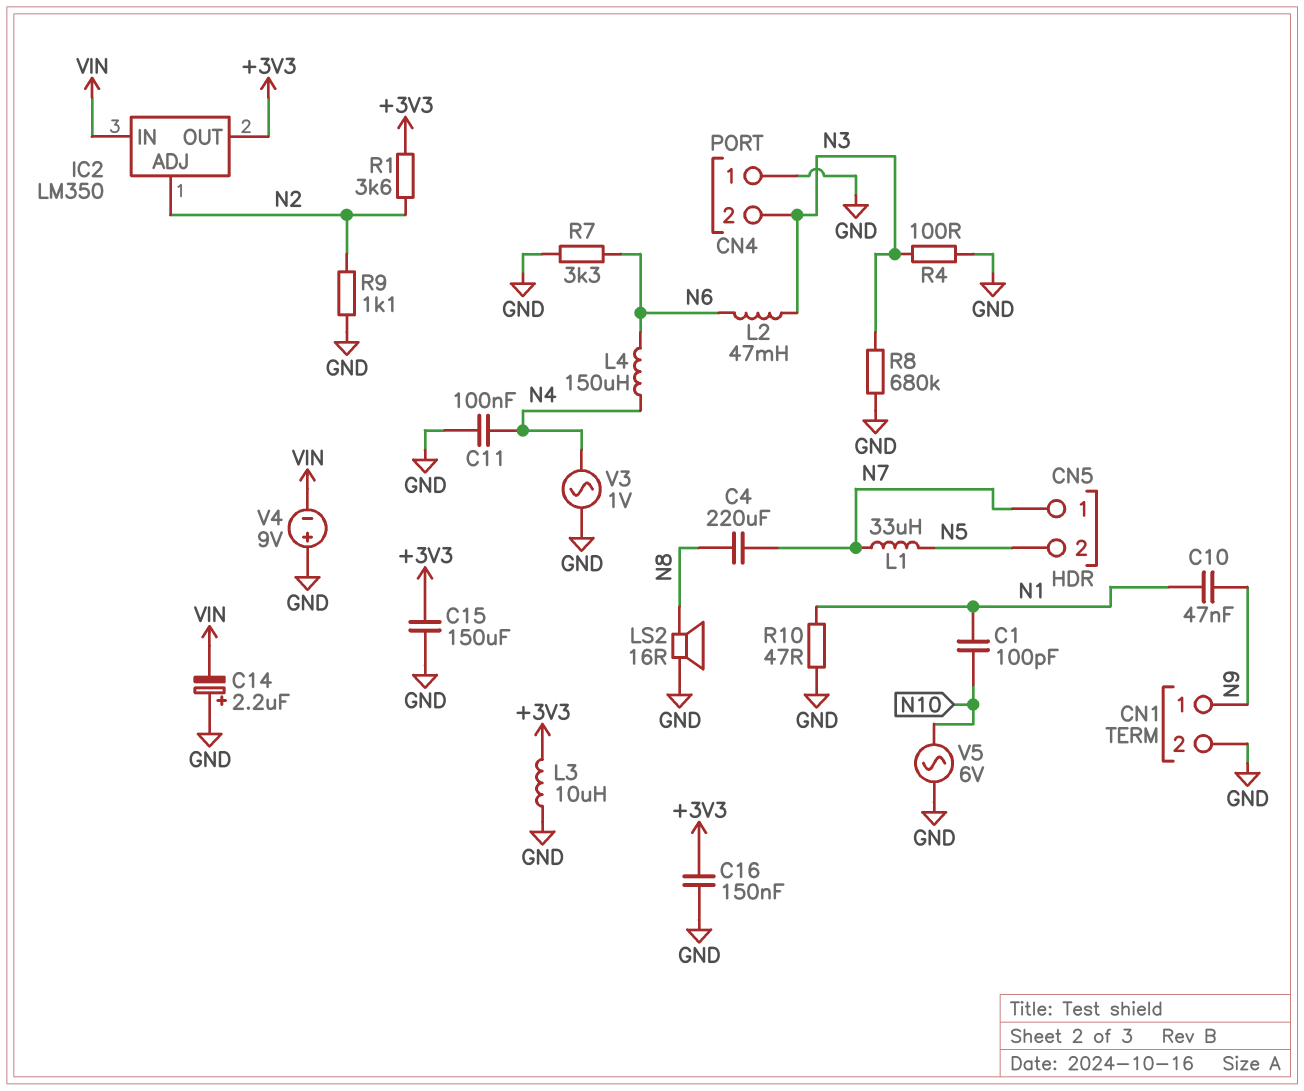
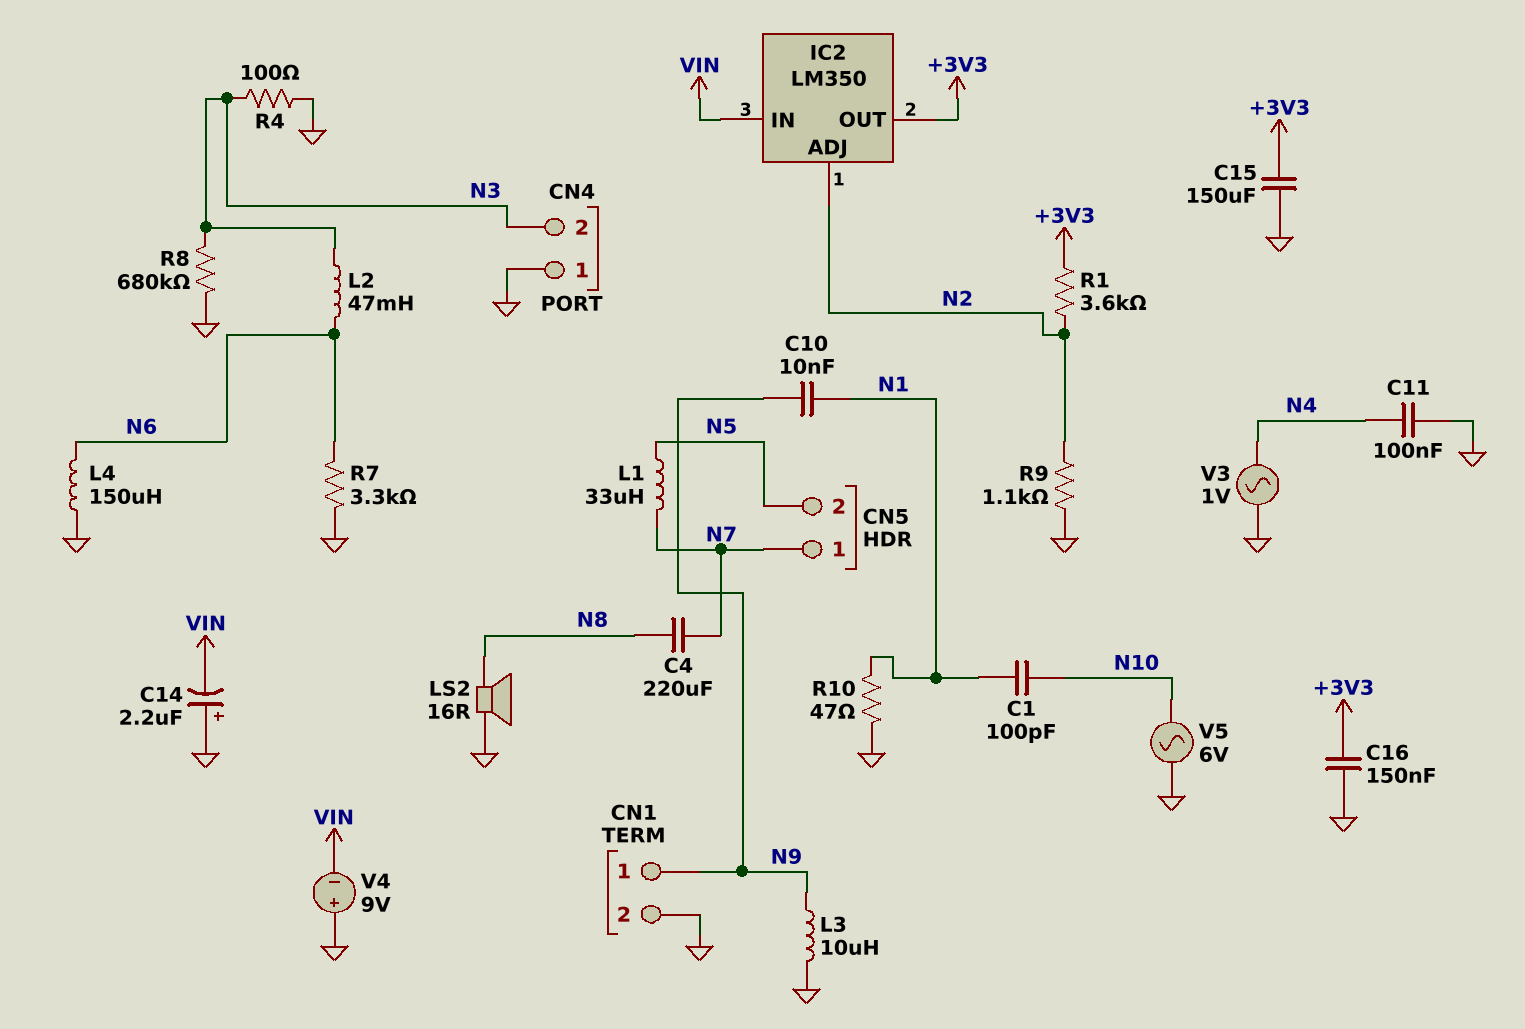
C10: 47nF (N1, N9) -> 10nF (N1, N9)
L3: 10uH (+3V3, GND) -> 10uH (GND, N9)
L4: 150uH (N4, N6) -> 150uH (GND, N6)

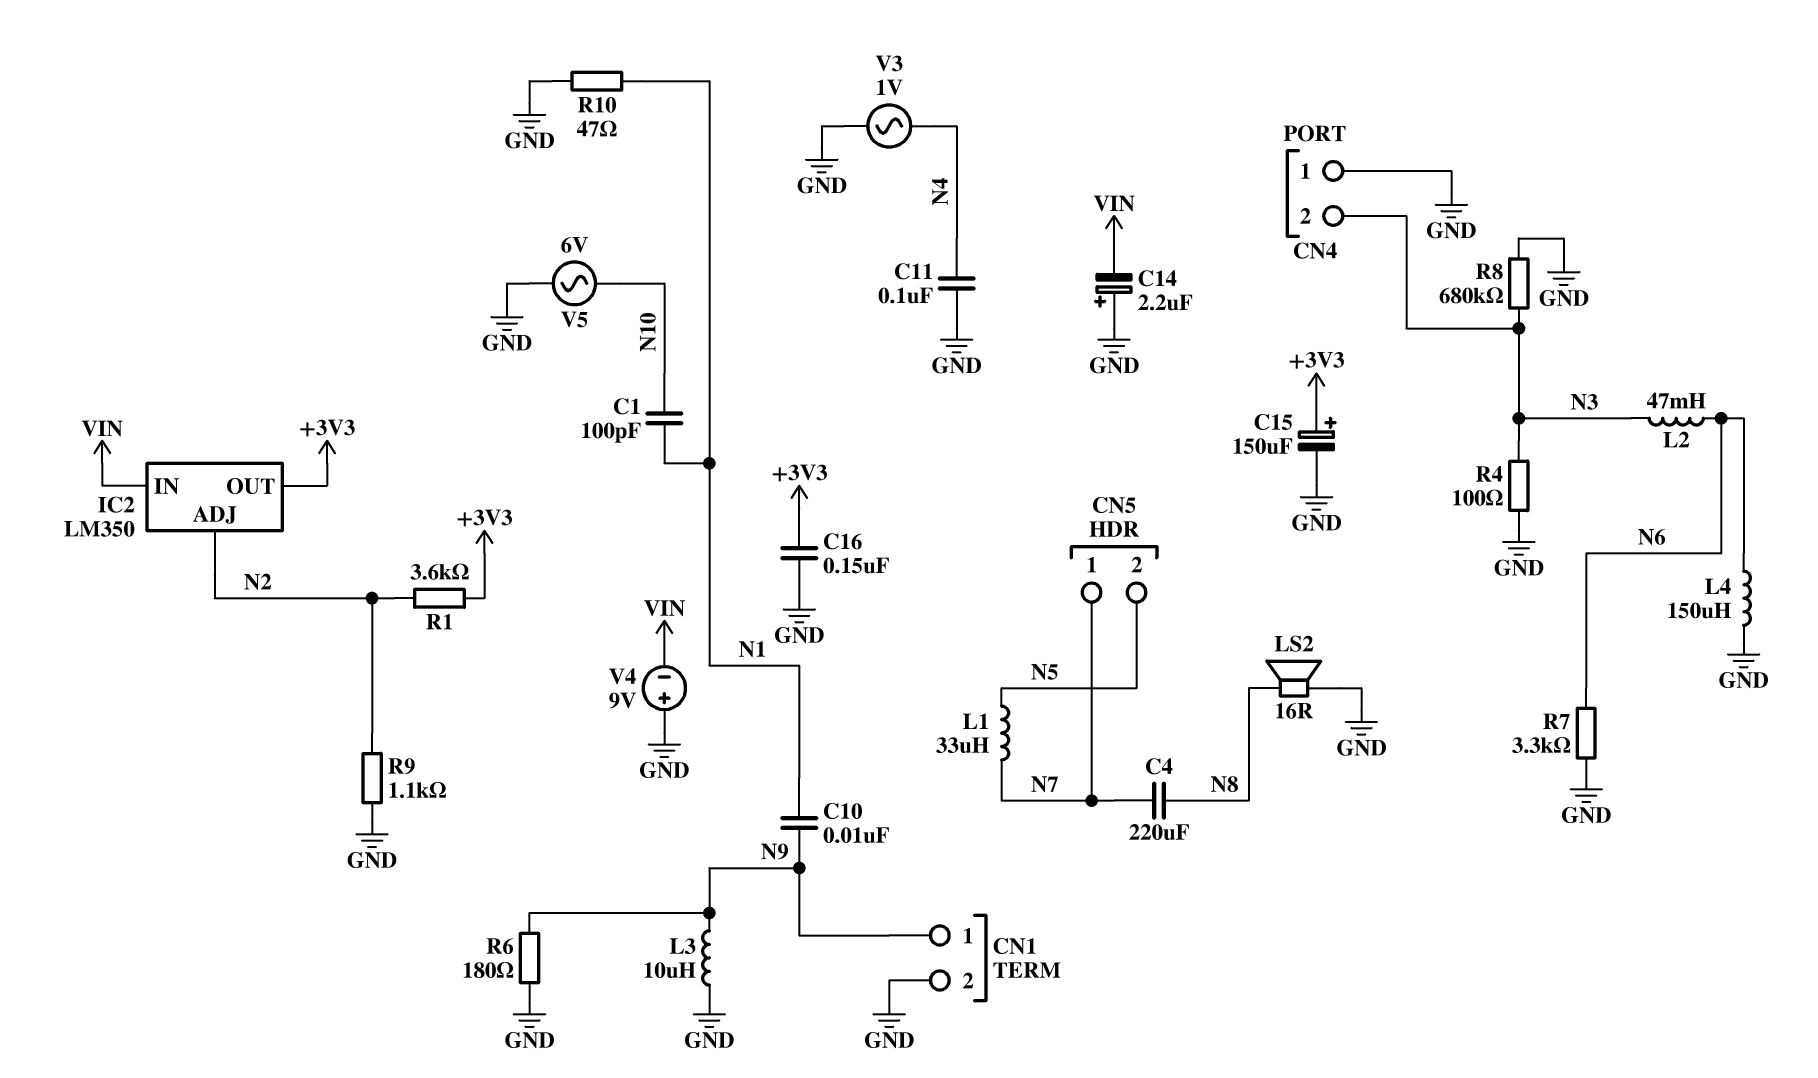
C15: 150uF (+3V3, GND) -> 150uF (plus +3V3, minus GND)
R6: none -> 180 (GND, N9)

